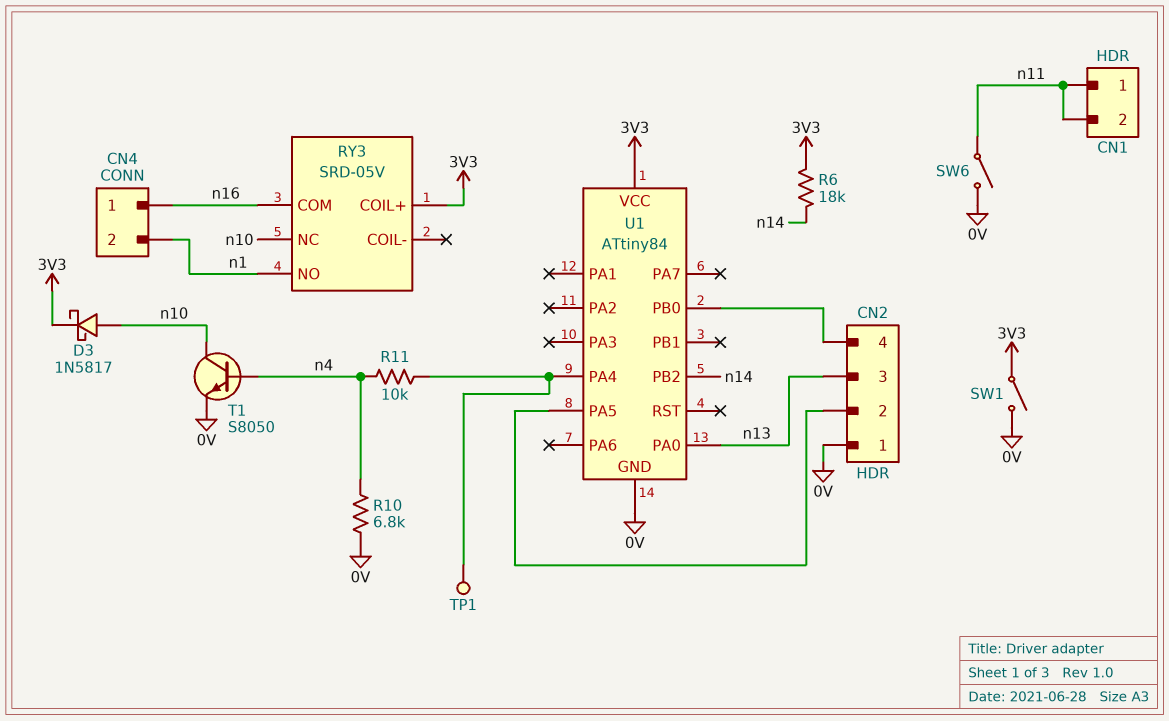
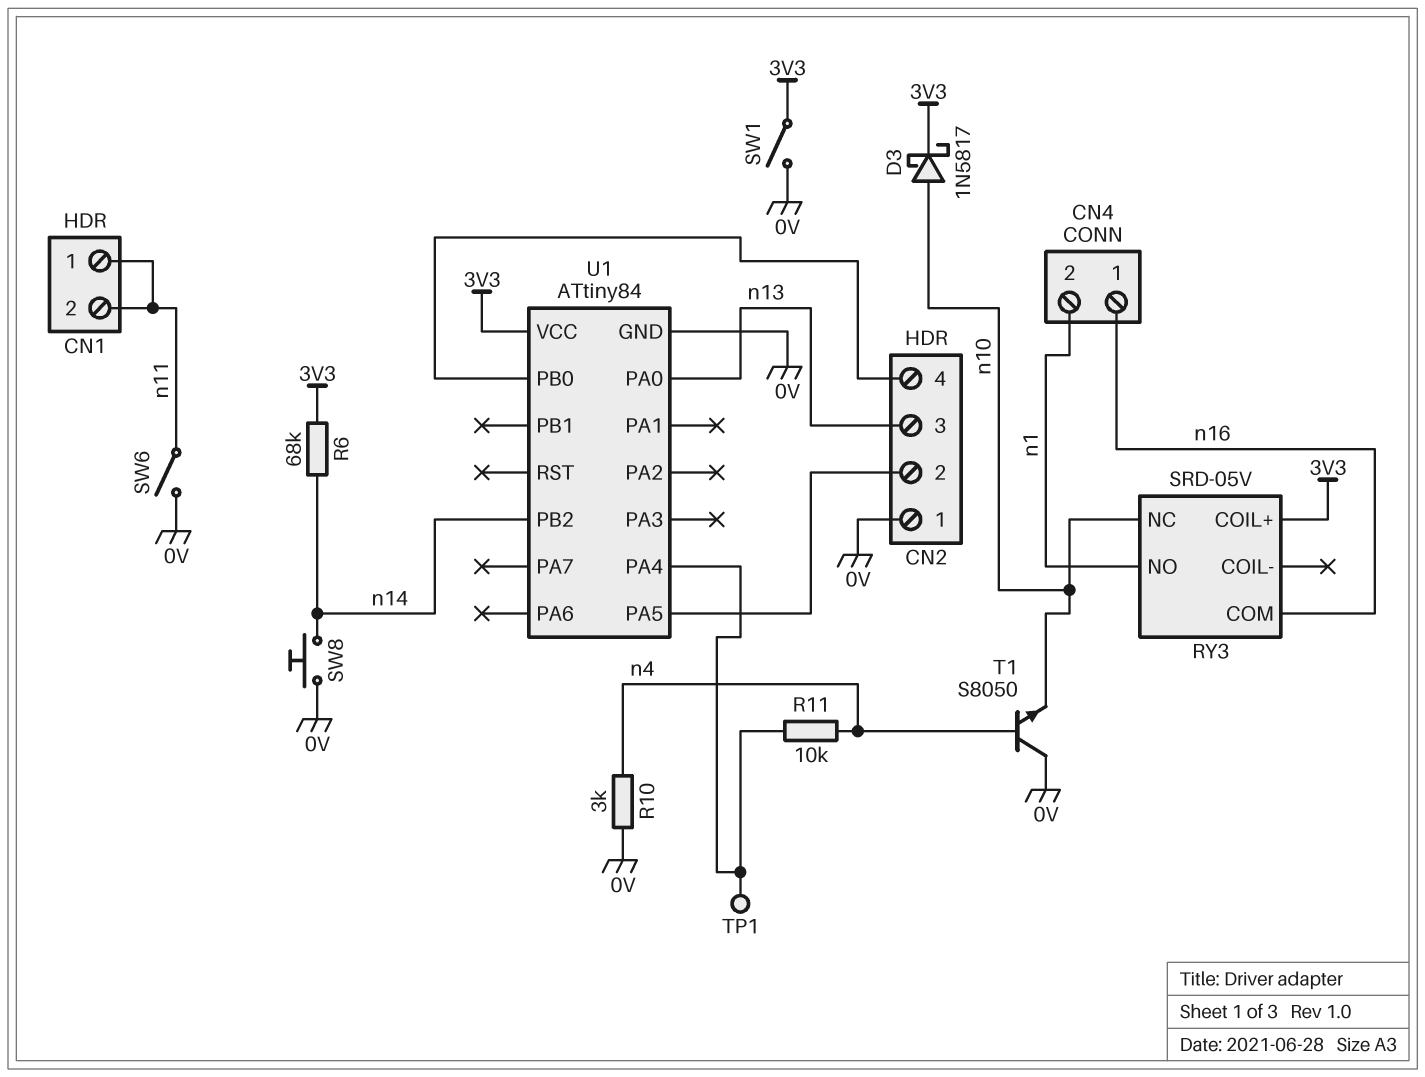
R6: 18k (3V3, n14) -> 68k (3V3, n14)
R10: 6.8k (0V, n4) -> 3k (0V, n4)
SW8: none -> button (0V, n14)
T1: NPN S8050 (B n4, C n10, E 0V) -> NPN S8050 (B n4, C 0V, E n10)

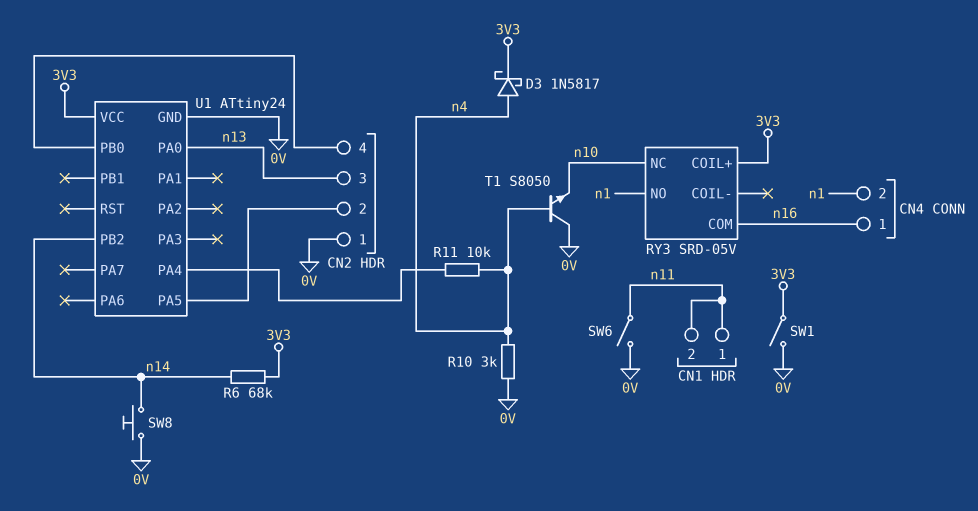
D3: schottky 1N5817 (A n10, K 3V3) -> schottky 1N5817 (A n4, K 3V3)
TP1: test point (U1/PA4) -> none
U1: ATtiny84 -> ATtiny24

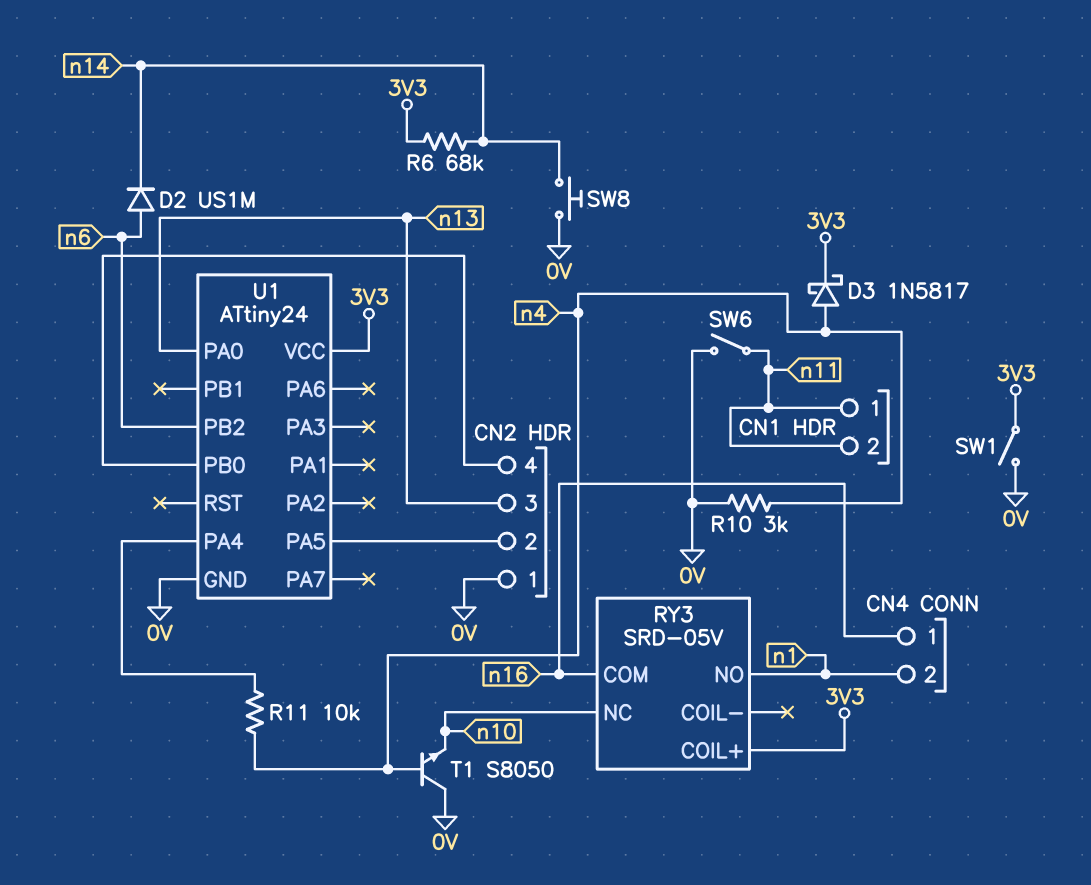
D2: none -> diode US1M (A n6, K n14)
U1 pin PB2: n14 -> n6

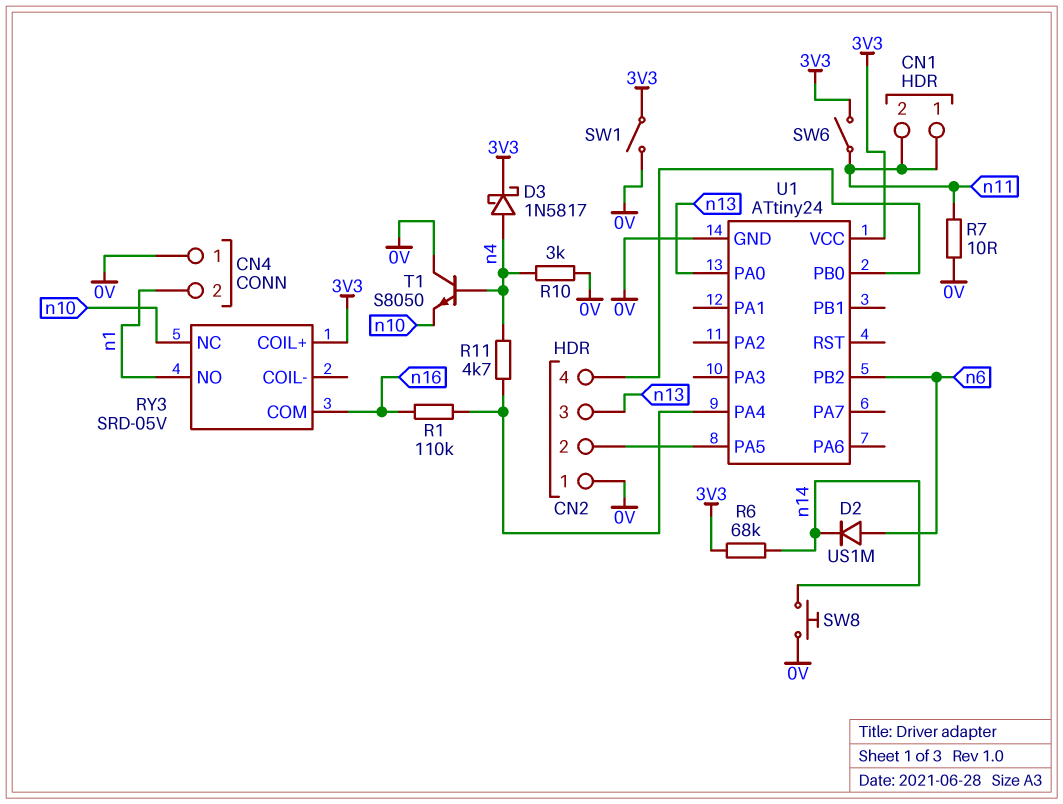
CN4 pin 1: n16 -> 0V
R1: none -> 110k (U1/PA4, n16)
R7: none -> 10 (0V, n11)
R11: 10k (U1/PA4, n4) -> 4.7k (U1/PA4, n4)
SW6: switch (0V, n11) -> switch (3V3, n11)

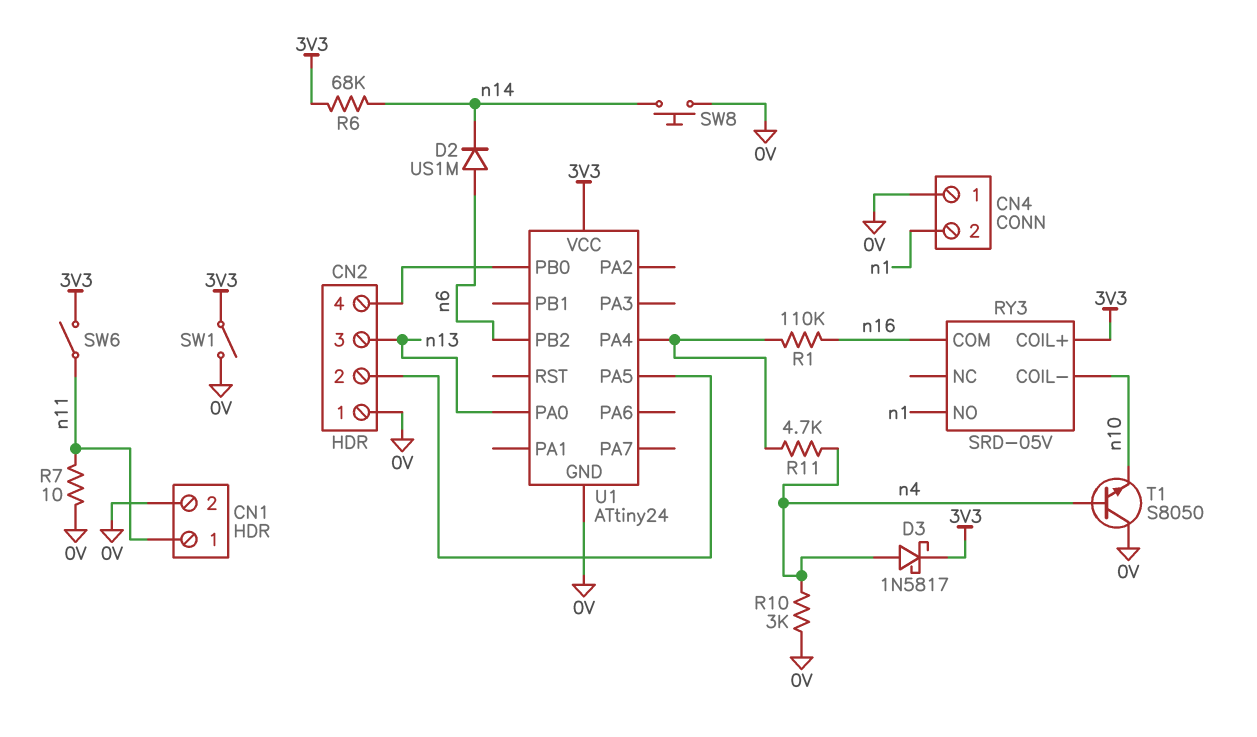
CN1 pin 2: n11 -> 0V
RY3 pin COIL-: none -> n10
RY3 pin NC: n10 -> none

